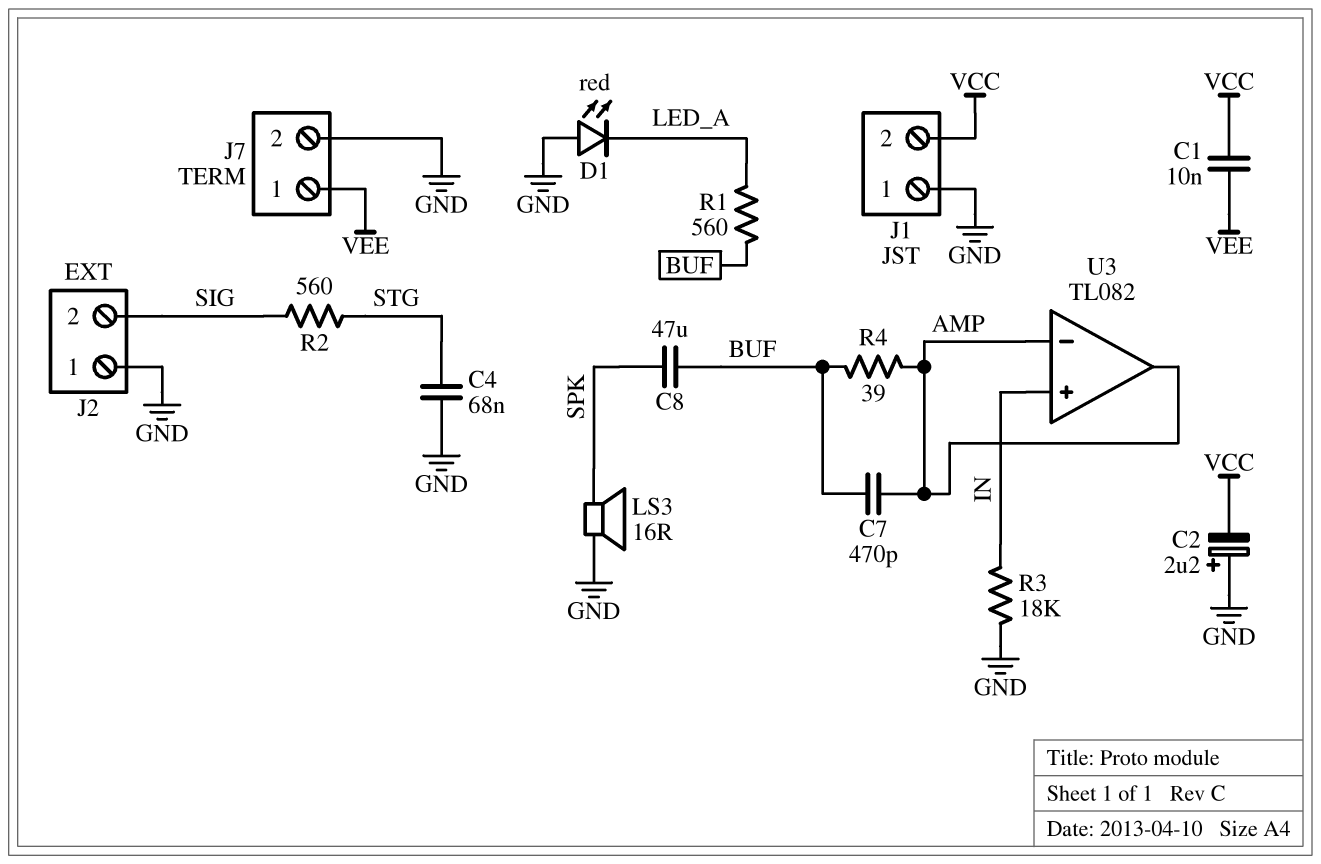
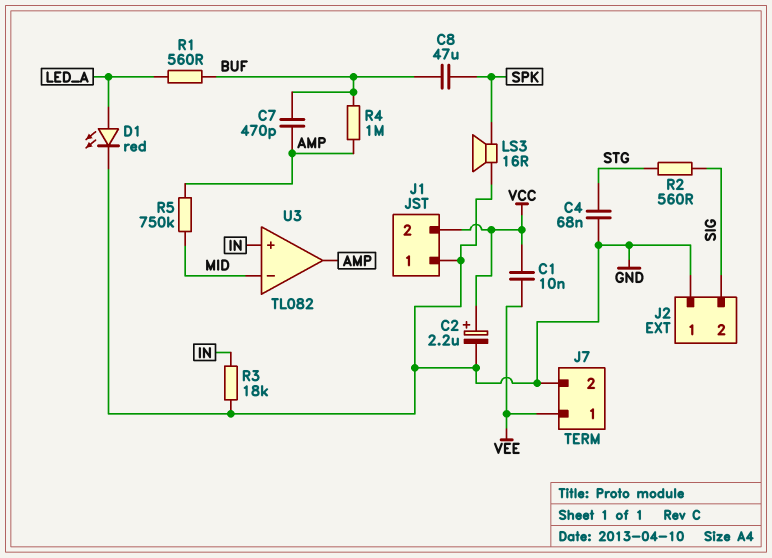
C2: 2.2uF (plus GND, minus VCC) -> 2.2uF (plus VCC, minus GND)
D1: LED red (A GND, K LED_A) -> LED red (A LED_A, K GND)
R4: 39 (AMP, BUF) -> 1M (AMP, BUF)
R5: none -> 750k (AMP, MID)
U3 pin in-: AMP -> MID

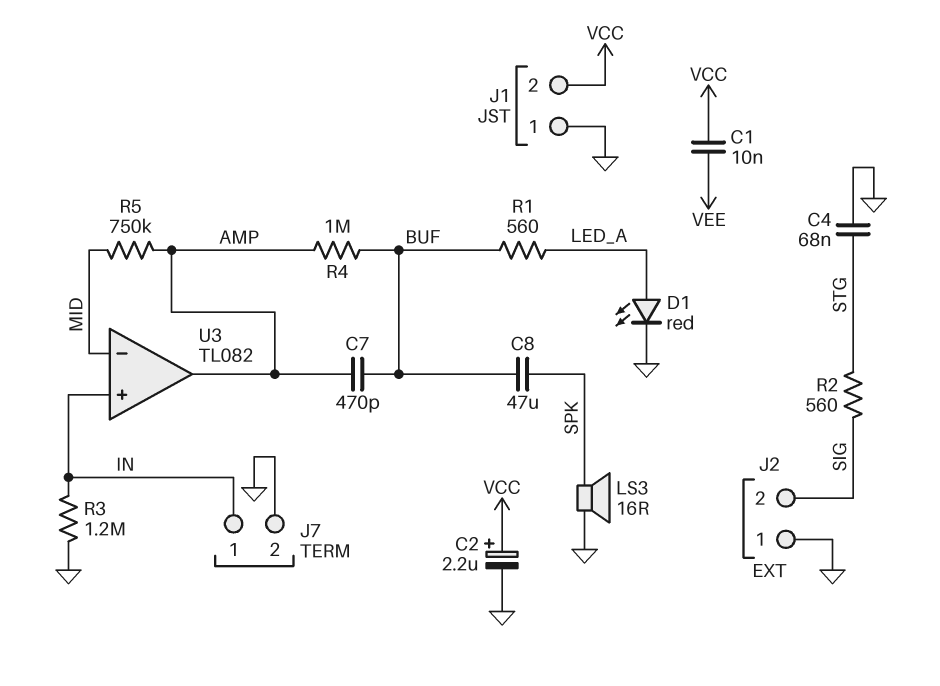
J7 pin 1: VEE -> IN
R3: 18k (GND, IN) -> 1.2M (GND, IN)

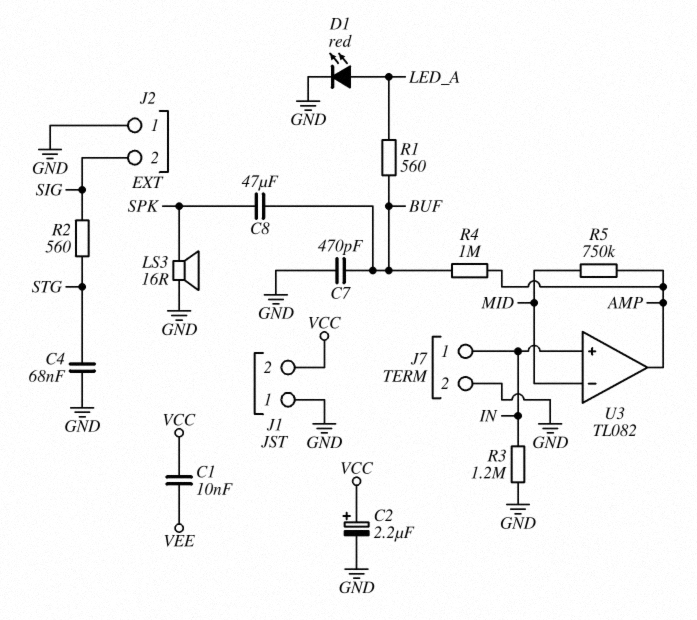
C7: 470pF (AMP, BUF) -> 470pF (BUF, GND)

